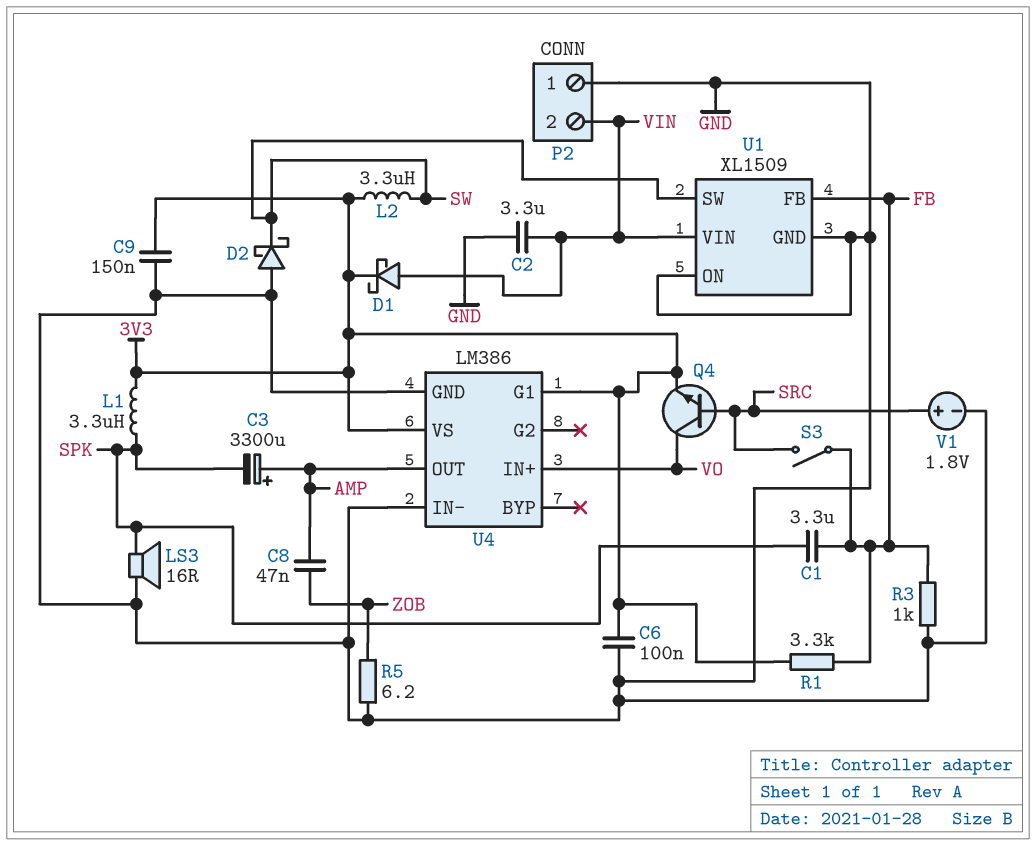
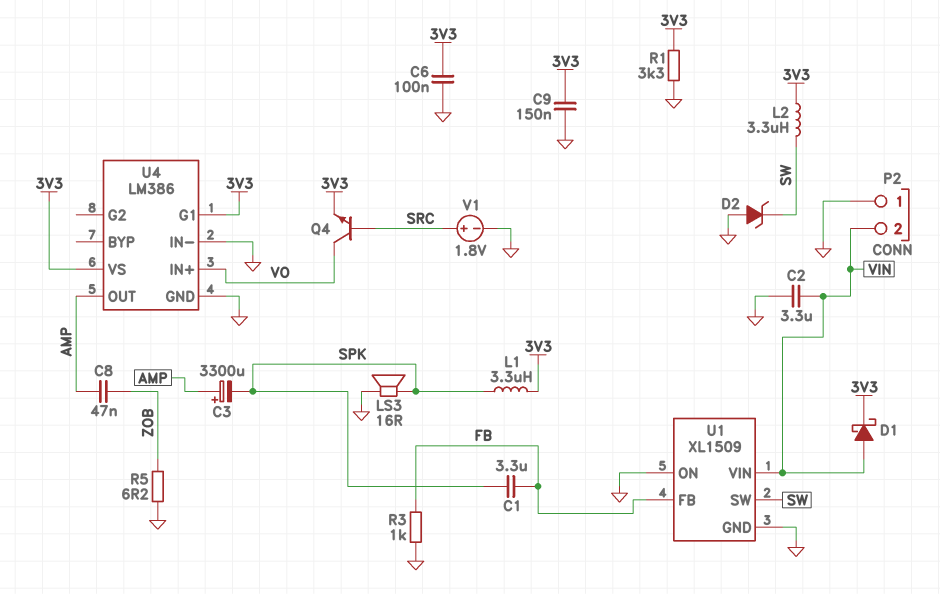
D2: schottky (A GND, K SW) -> zener (A GND, K SW)
R1: 3.3k (3V3, FB) -> 3.3k (3V3, GND)
S3: switch (FB, SRC) -> none

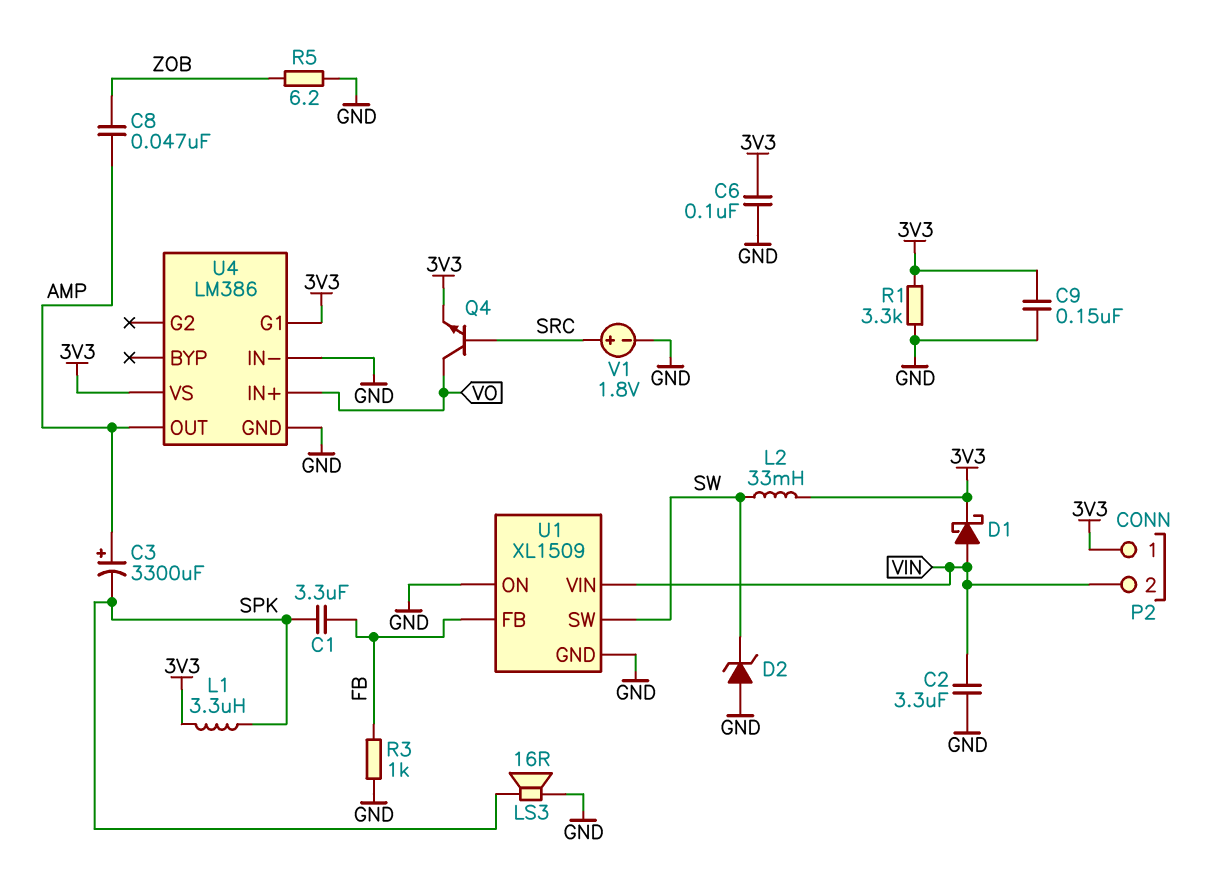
L2: 3.3uH (3V3, SW) -> 33mH (3V3, SW)
P2 pin 1: GND -> 3V3

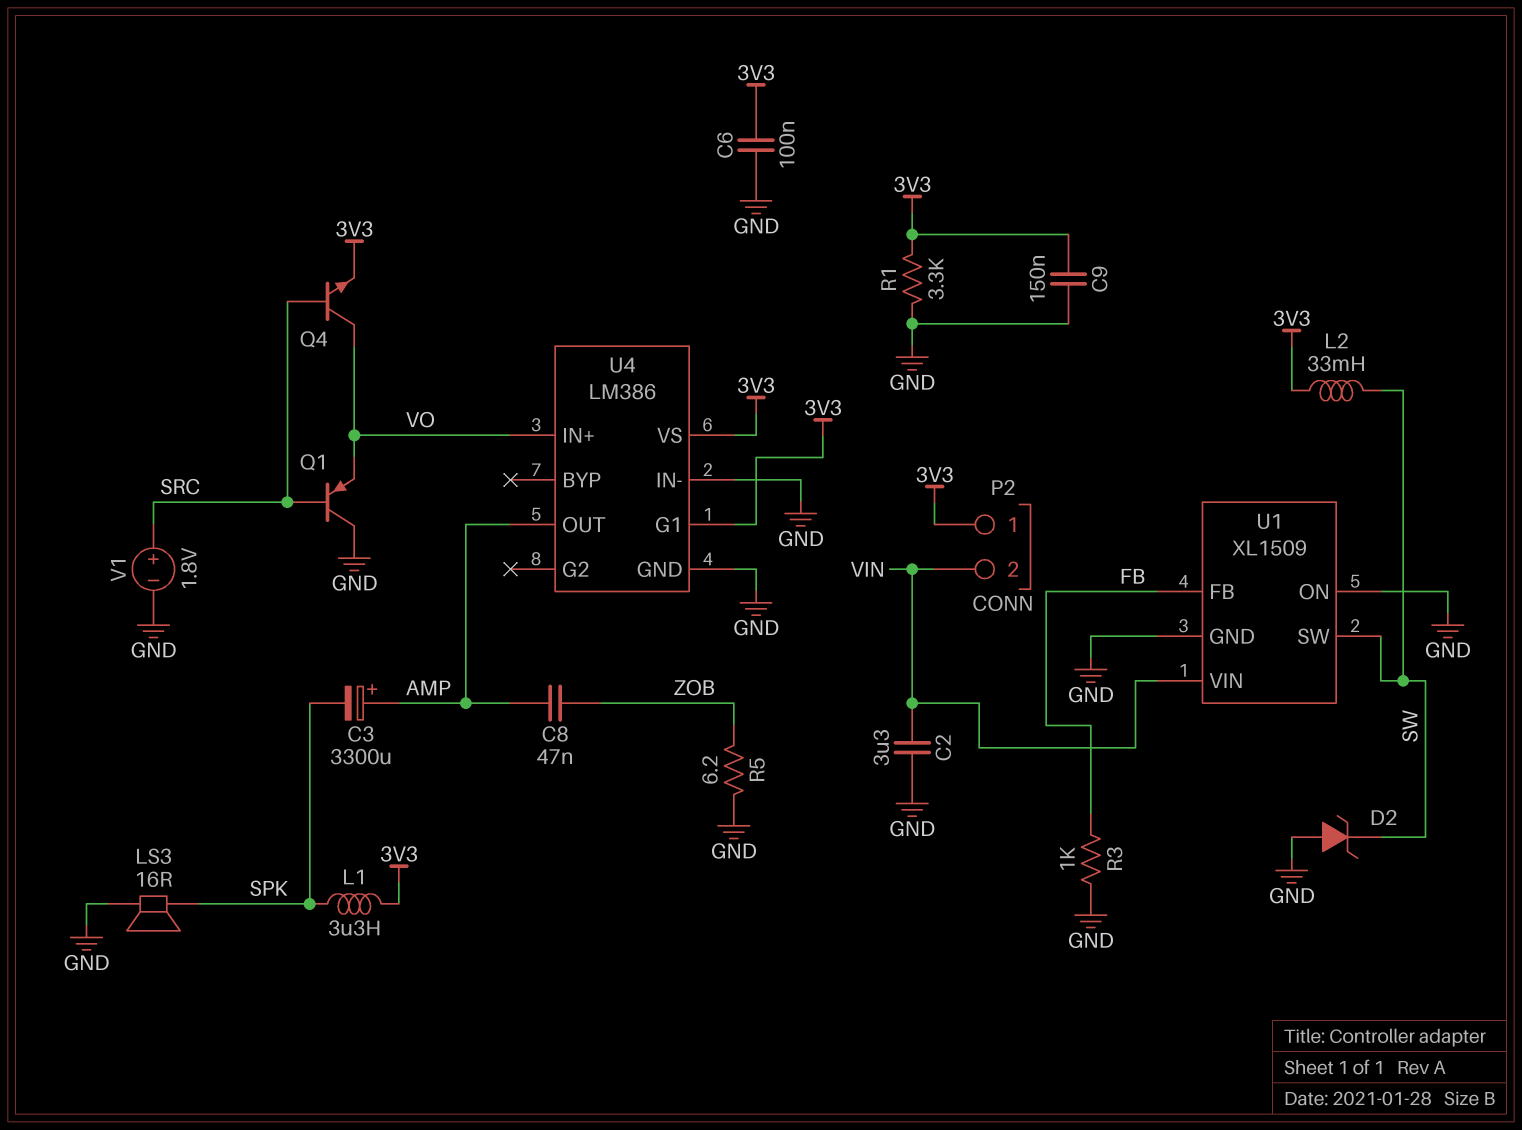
C1: 3.3uF (FB, SPK) -> none
D1: schottky (A VIN, K 3V3) -> none
Q1: none -> PNP (B SRC, C GND, E VO)

